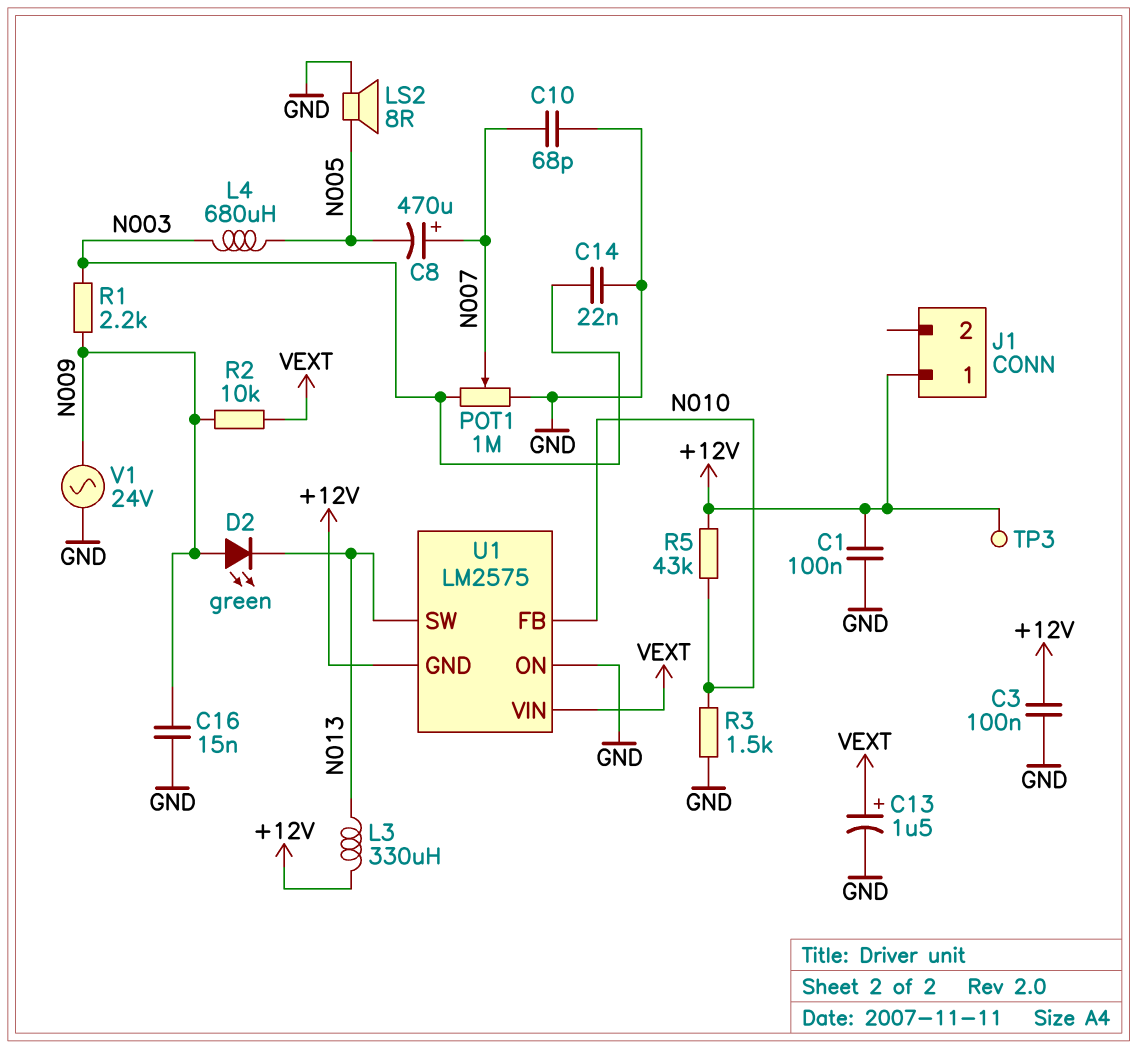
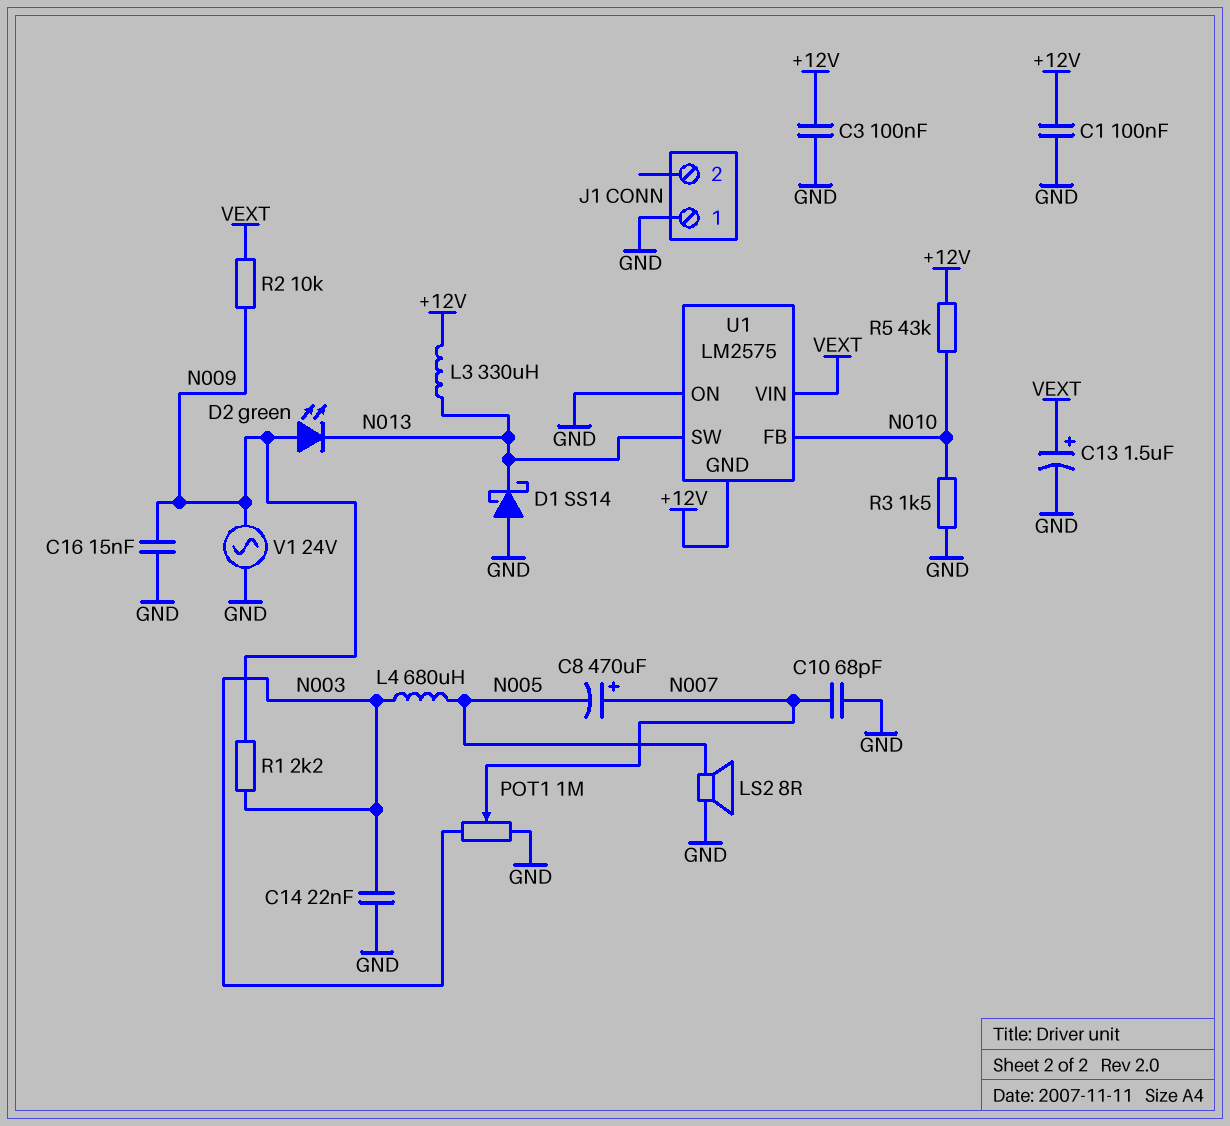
D1: none -> schottky SS14 (A GND, K N013)
J1 pin 1: +12V -> GND
TP3: test point (+12V) -> none

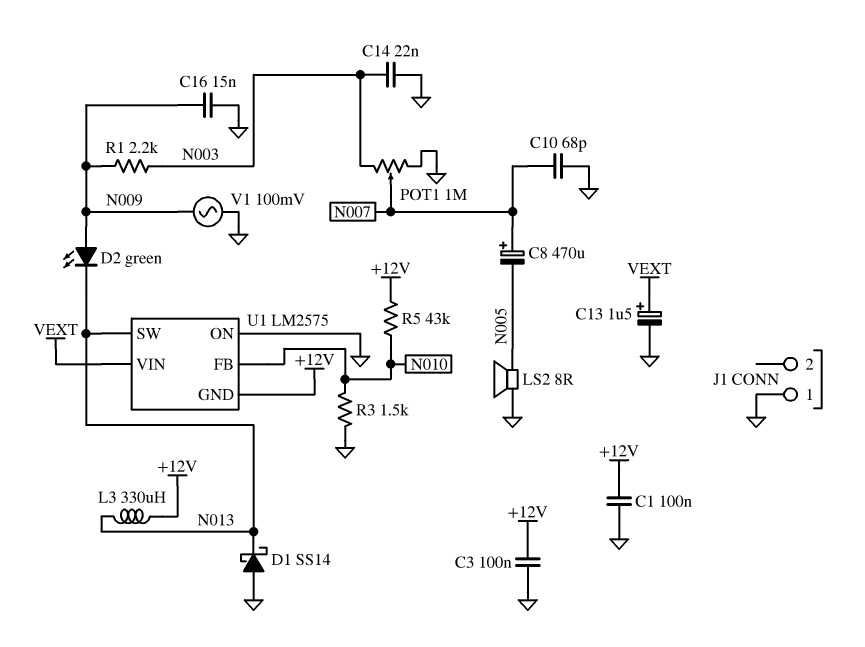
L4: 680uH (N003, N005) -> none
R2: 10k (N009, VEXT) -> none
V1: AC 24V (GND, N009) -> AC 100mV (GND, N009)

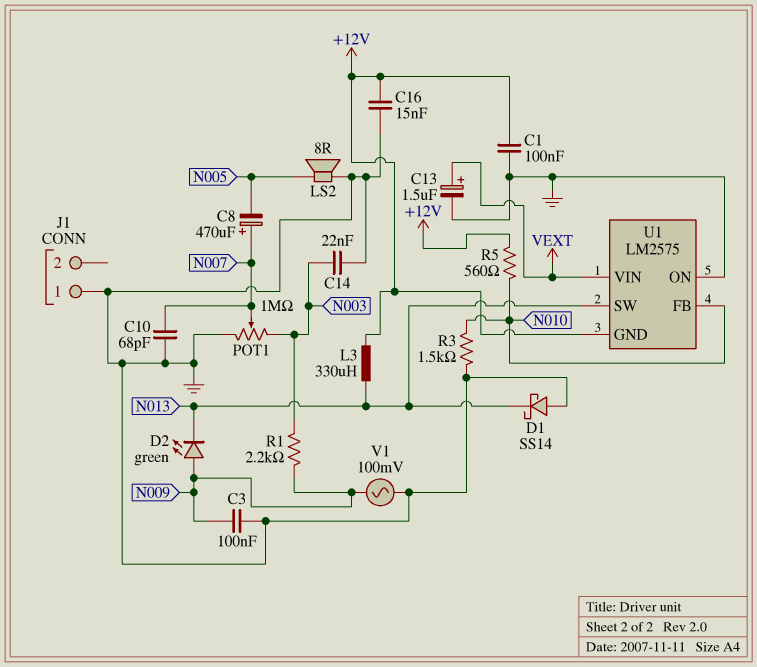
C3: 100nF (+12V, GND) -> 100nF (GND, N009)
C16: 15nF (GND, N009) -> 15nF (+12V, GND)
R5: 43k (+12V, N010) -> 560 (+12V, N010)

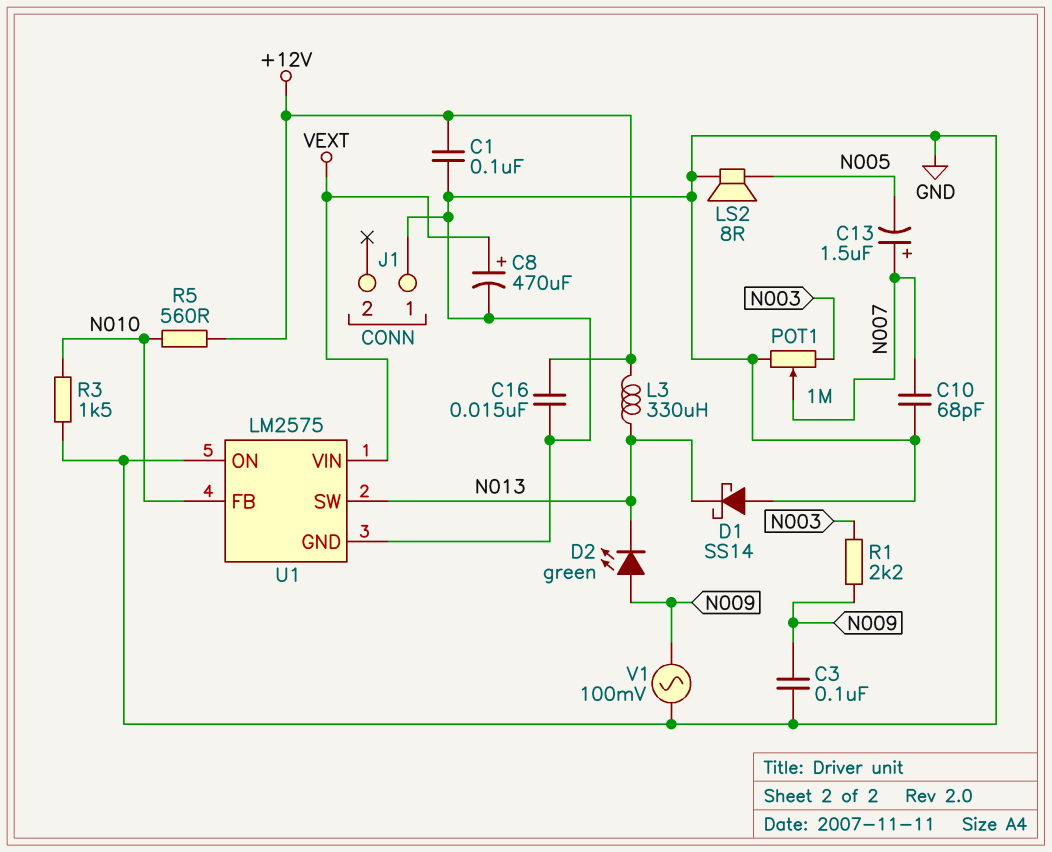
C8: 470uF (plus N007, minus N005) -> 470uF (plus VEXT, minus GND)
C13: 1.5uF (plus VEXT, minus GND) -> 1.5uF (plus N007, minus N005)
C14: 22nF (GND, N003) -> none
U1 pin GND: +12V -> GND

